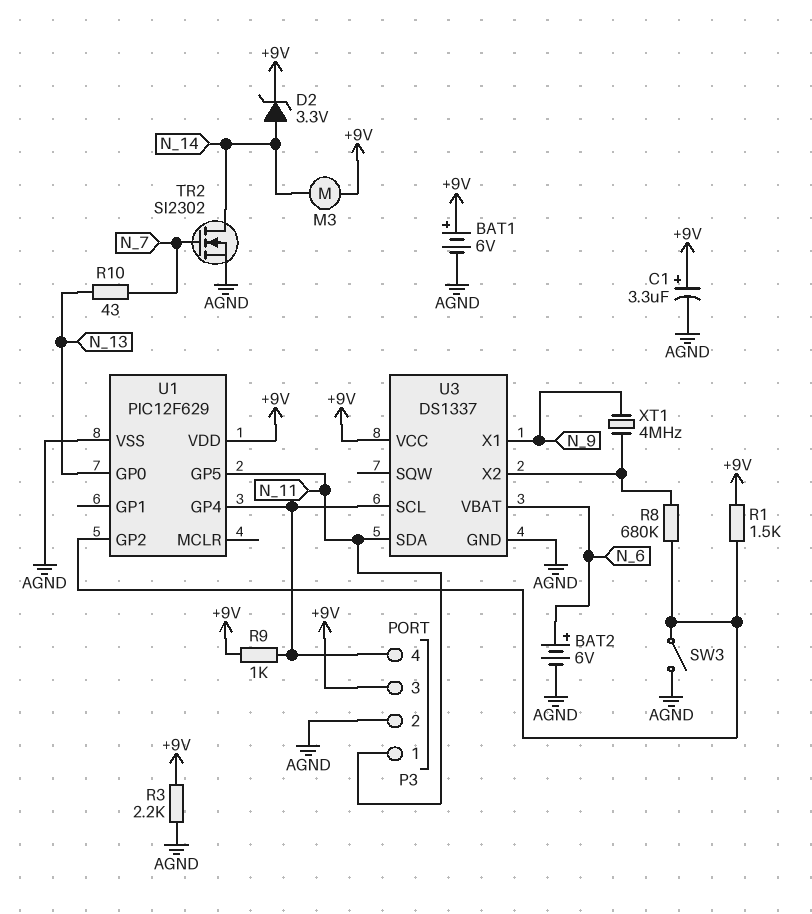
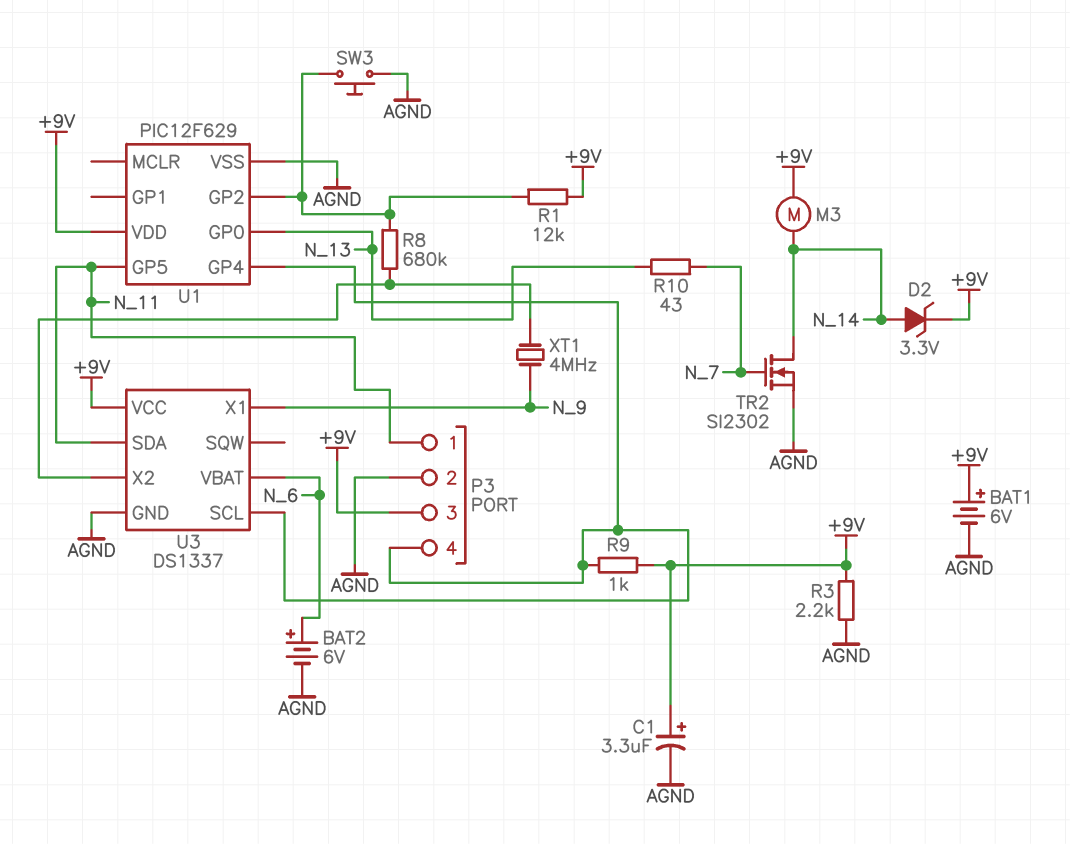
R1: 1.5k (+9V, U1/GP2) -> 12k (+9V, U1/GP2)
SW3: switch (AGND, U1/GP2) -> button (AGND, U1/GP2)

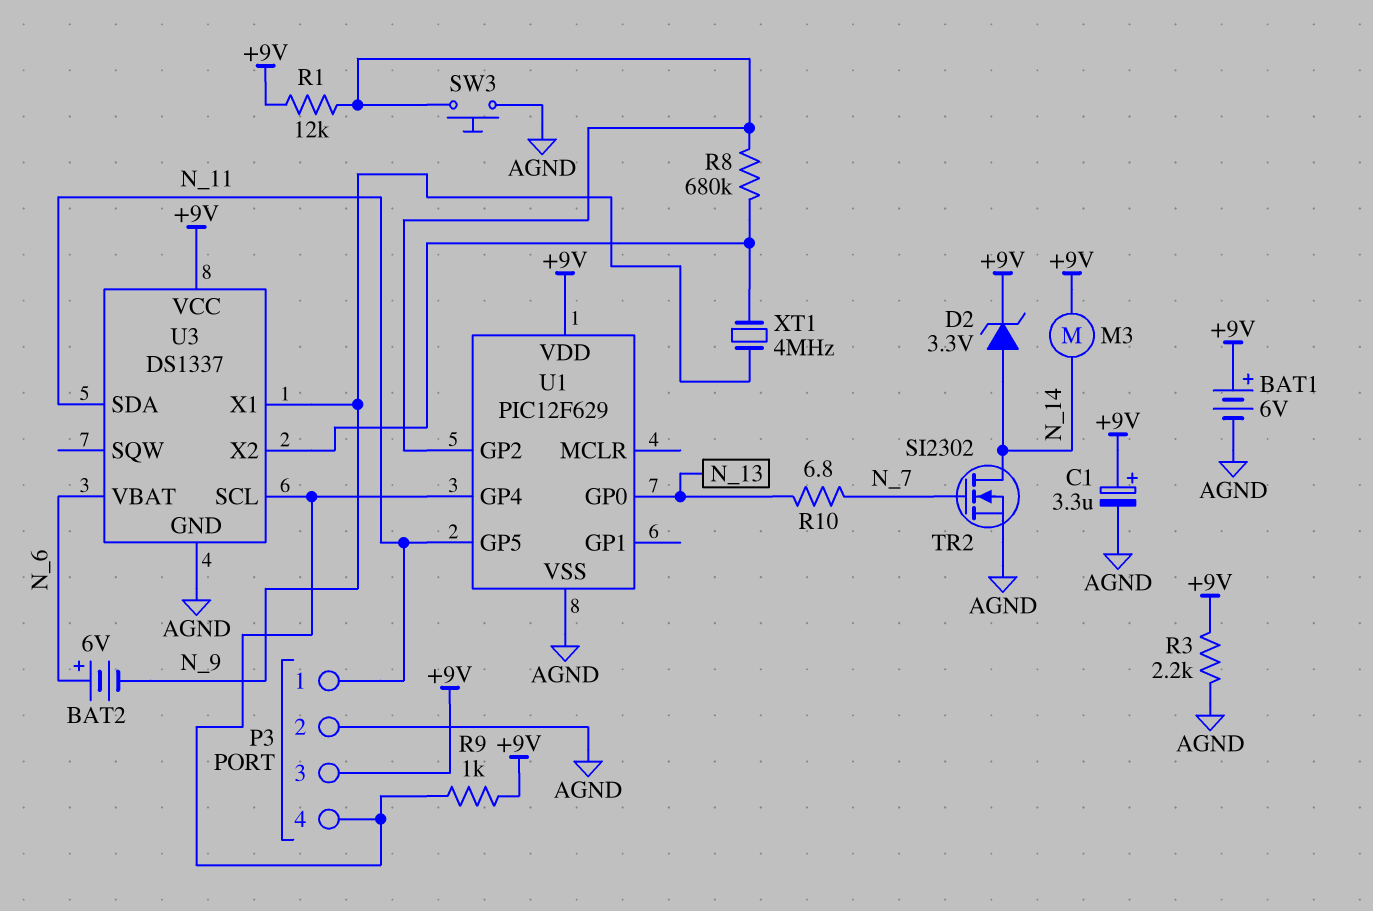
BAT2: 6V (plus N_6, minus AGND) -> 6V (plus N_6, minus N_9)
R10: 43 (N_7, N_13) -> 6.8 (N_7, N_13)

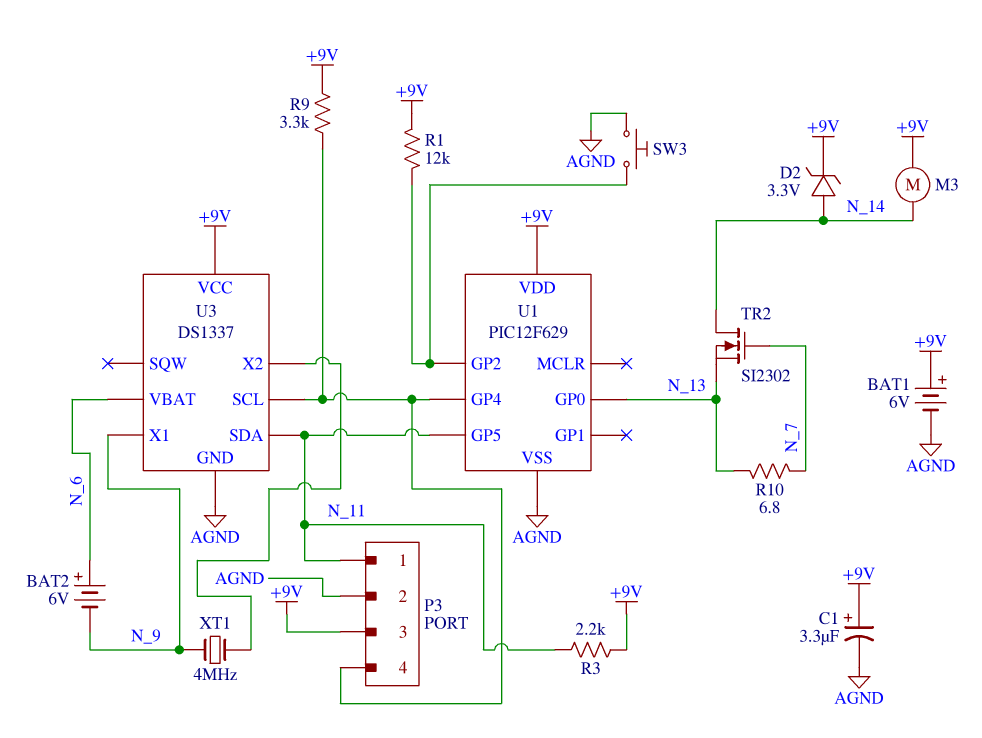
R3: 2.2k (+9V, AGND) -> 2.2k (+9V, N_11)
R8: 680k (U1/GP2, U3/X2) -> none
R9: 1k (+9V, P3/4) -> 3.3k (+9V, P3/4)
TR2: NMOS SI2302 (G N_7, D N_14, S AGND) -> NMOS SI2302 (G N_7, D N_14, S N_13)

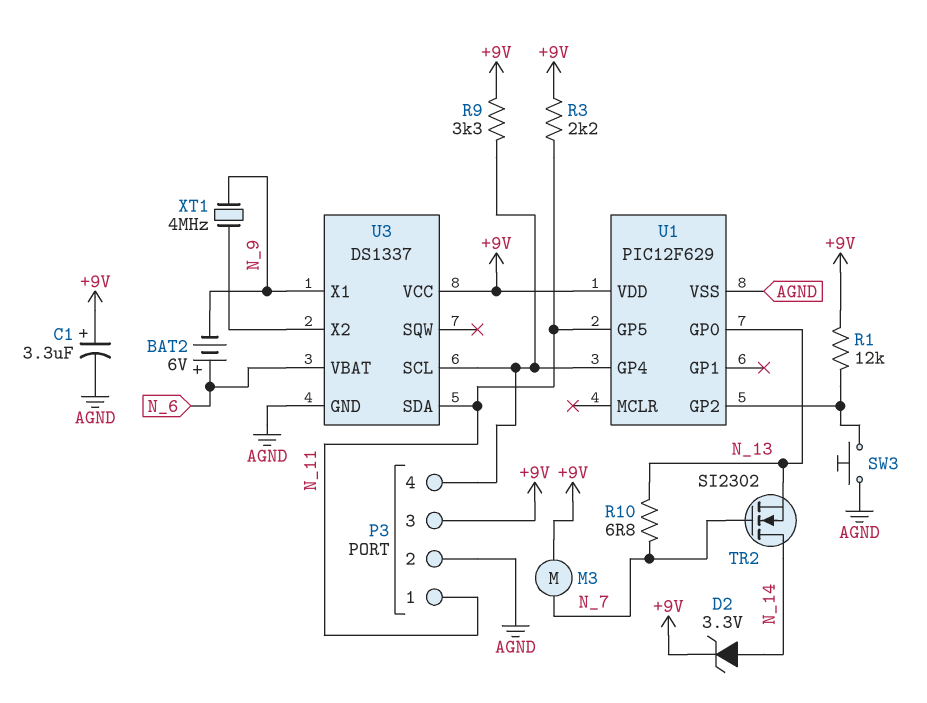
BAT1: 6V (plus +9V, minus AGND) -> none
M3: motor (+9V, N_14) -> motor (+9V, N_7)

